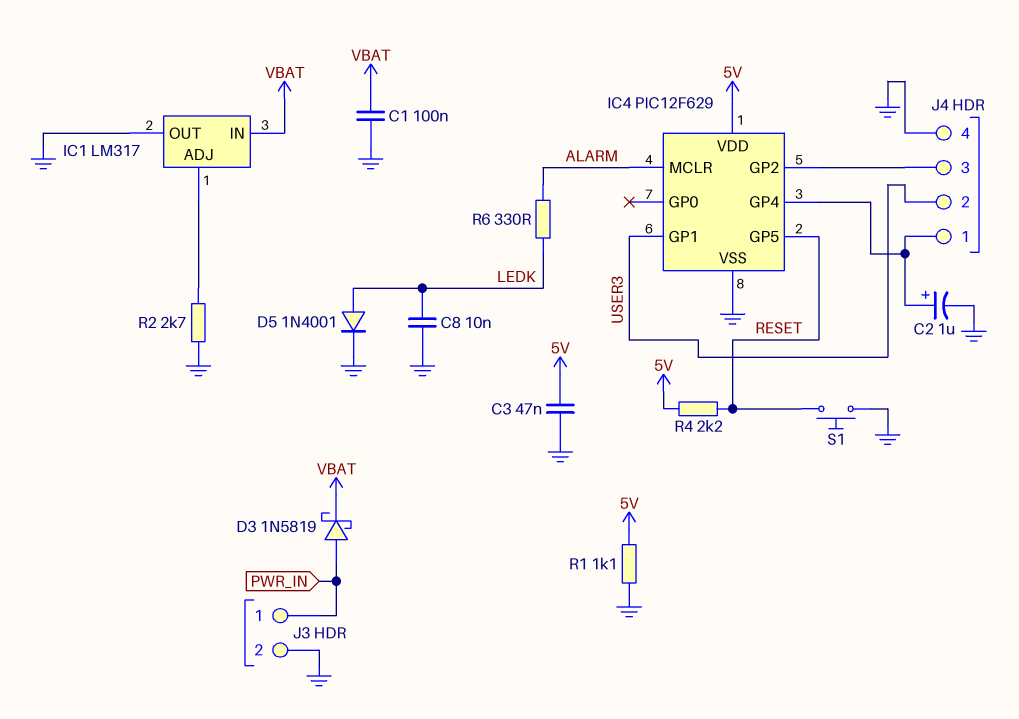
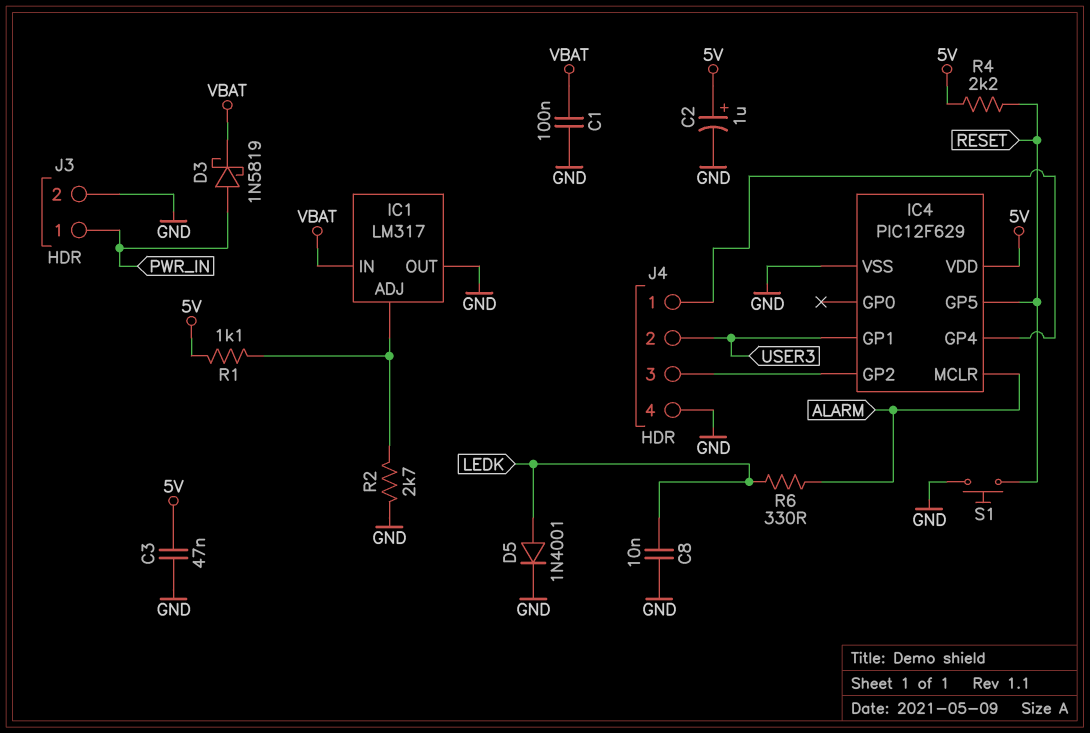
C2: 1uF (plus IC4/GP4, minus GND) -> 1uF (plus 5V, minus GND)
R1: 1.1k (5V, GND) -> 1.1k (5V, IC1/ADJ)

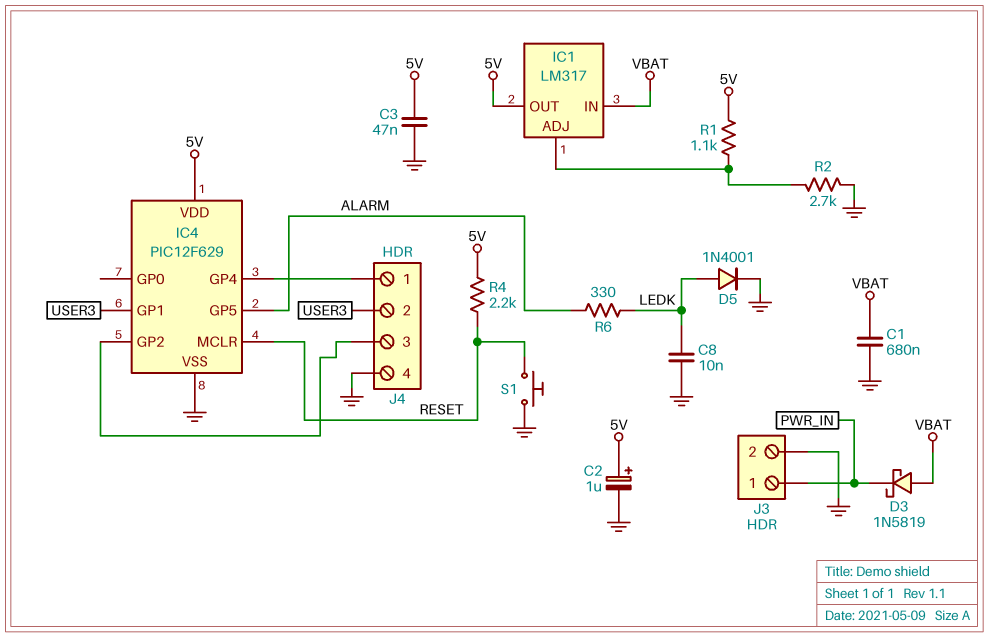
C1: 100nF (GND, VBAT) -> 680nF (GND, VBAT)
D3: schottky 1N5819 (A PWR_IN, K VBAT) -> schottky 1N5819 (A VBAT, K PWR_IN)
IC1 pin OUT: GND -> 5V
IC4 pin GP5: RESET -> ALARM
IC4 pin MCLR: ALARM -> RESET

